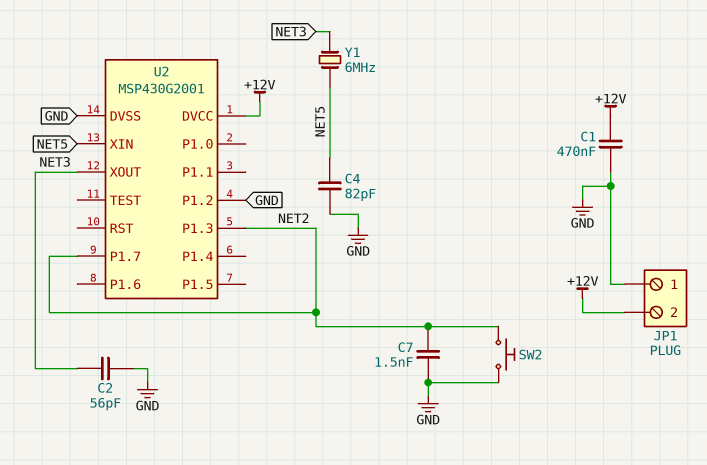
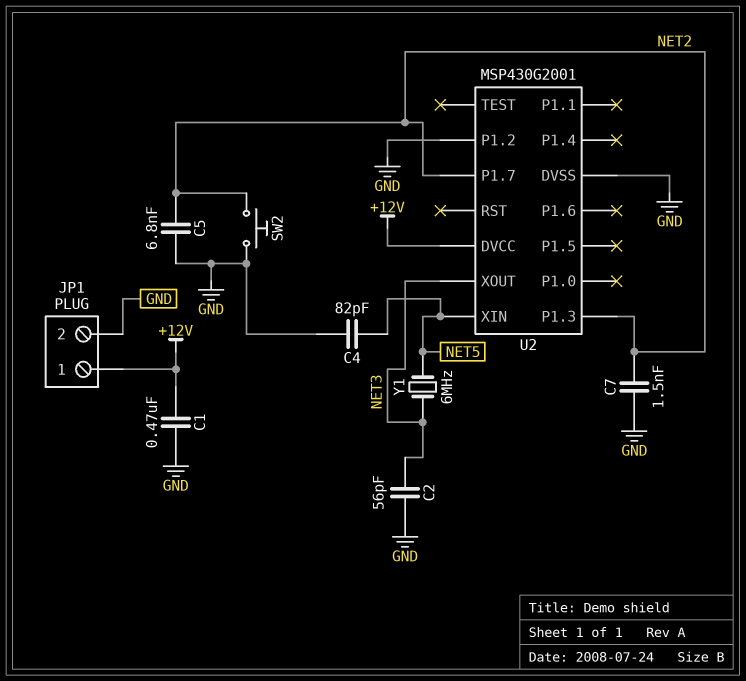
C5: none -> 6.8nF (GND, NET2)
JP1 pin 1: GND -> +12V
JP1 pin 2: +12V -> GND

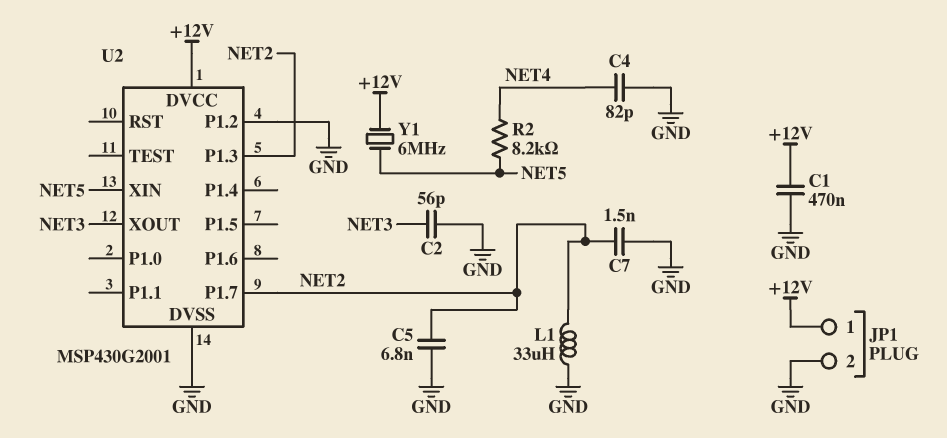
C4: 82pF (GND, NET5) -> 82pF (GND, NET4)
L1: none -> 33uH (GND, NET2)
R2: none -> 8.2k (NET4, NET5)
SW2: button (GND, NET2) -> none
Y1: 6MHz (NET3, NET5) -> 6MHz (+12V, NET5)

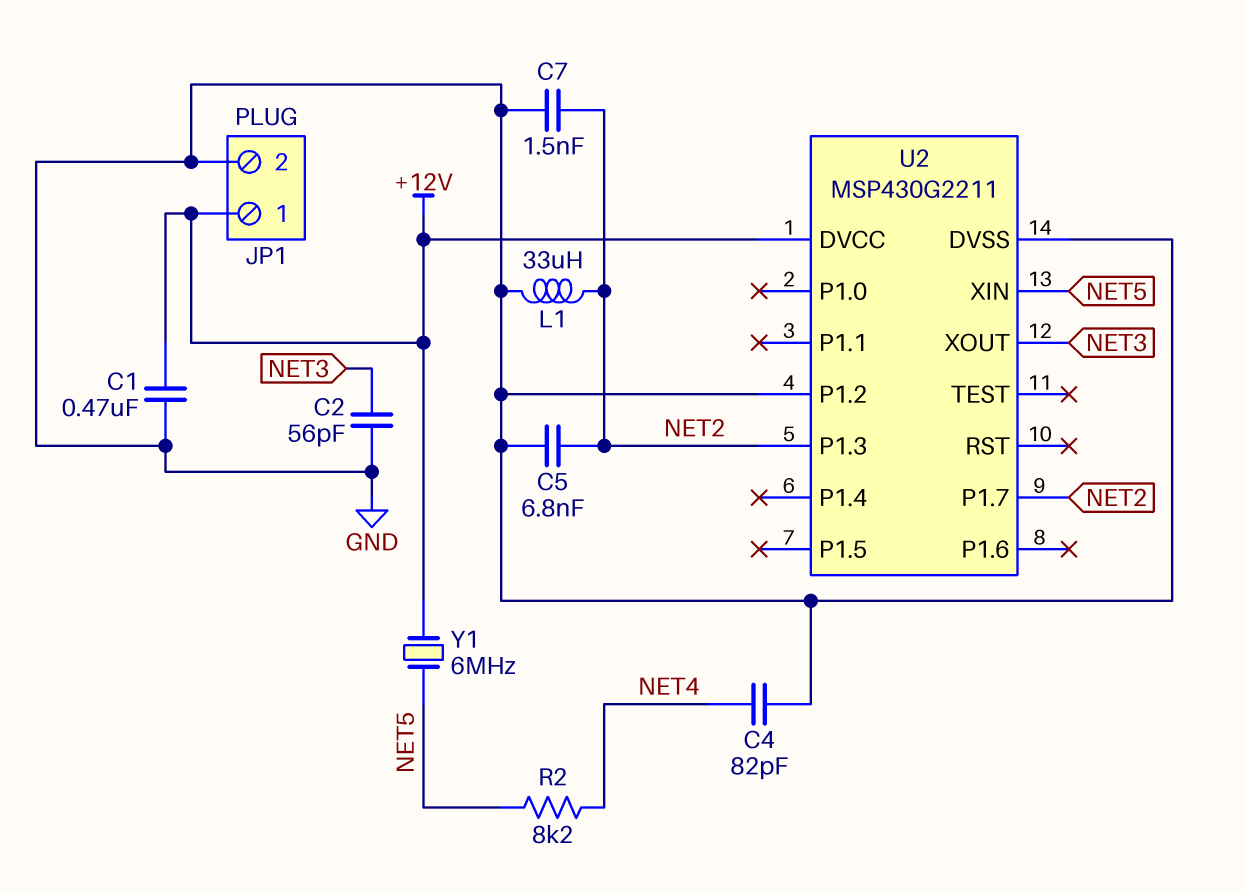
U2: MSP430G2001 -> MSP430G2211

